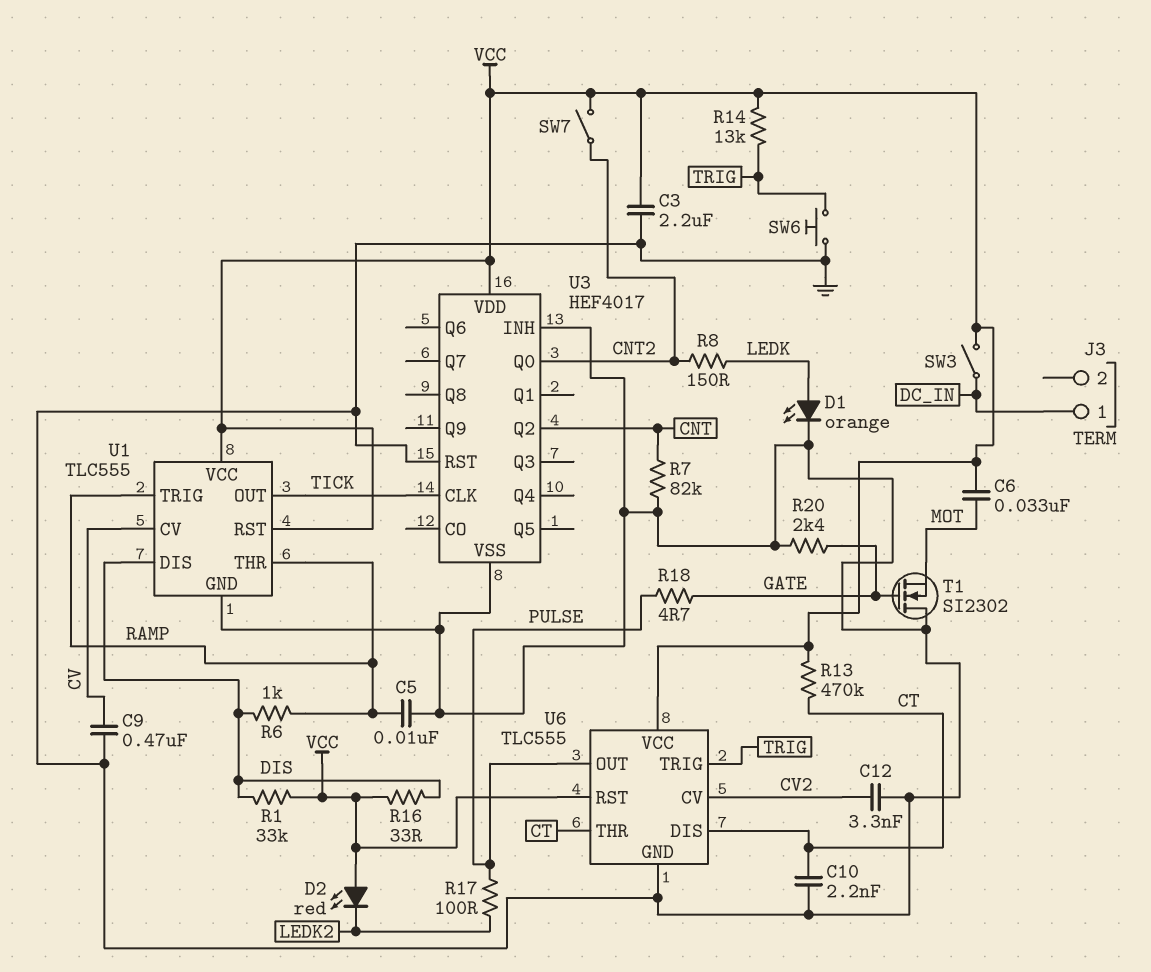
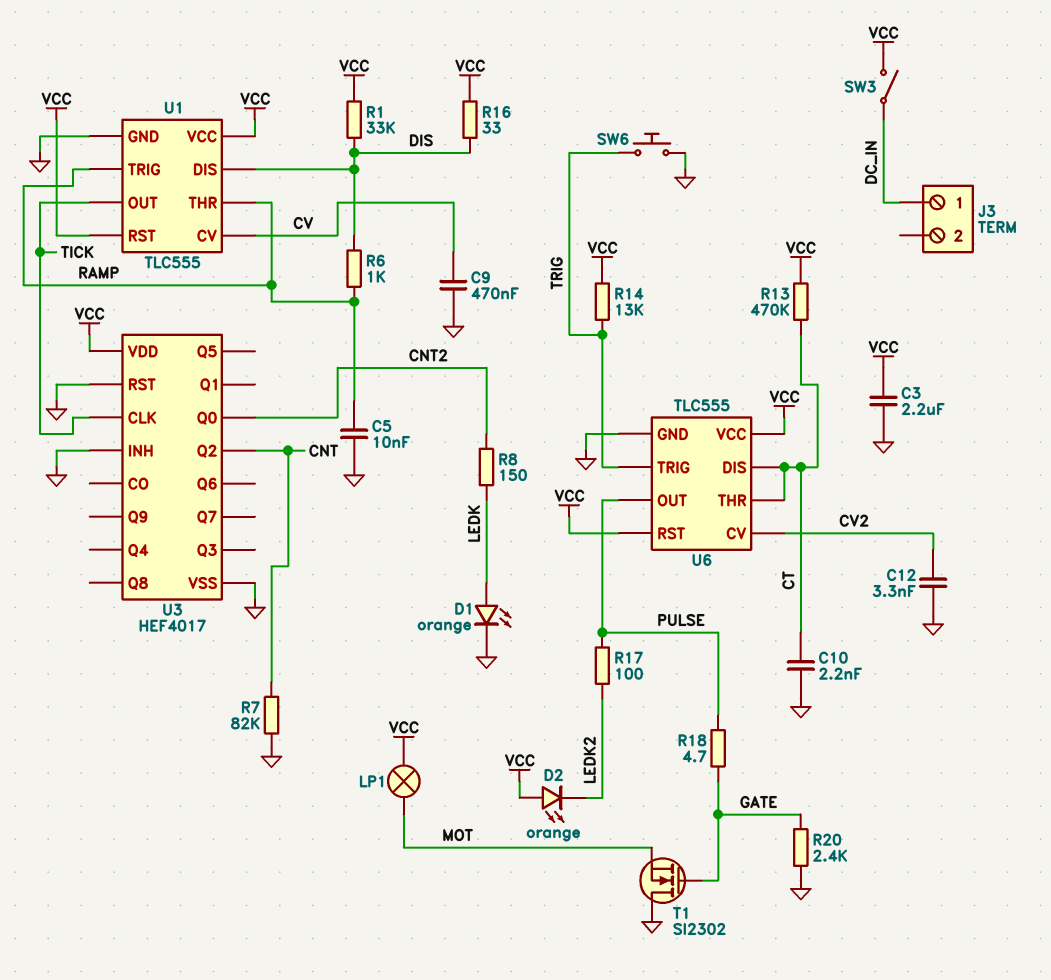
C6: 33nF (MOT, VCC) -> none
D2: LED red (A VCC, K LEDK2) -> LED orange (A VCC, K LEDK2)
LP1: none -> lamp (MOT, VCC)
SW7: switch (CNT2, VCC) -> none

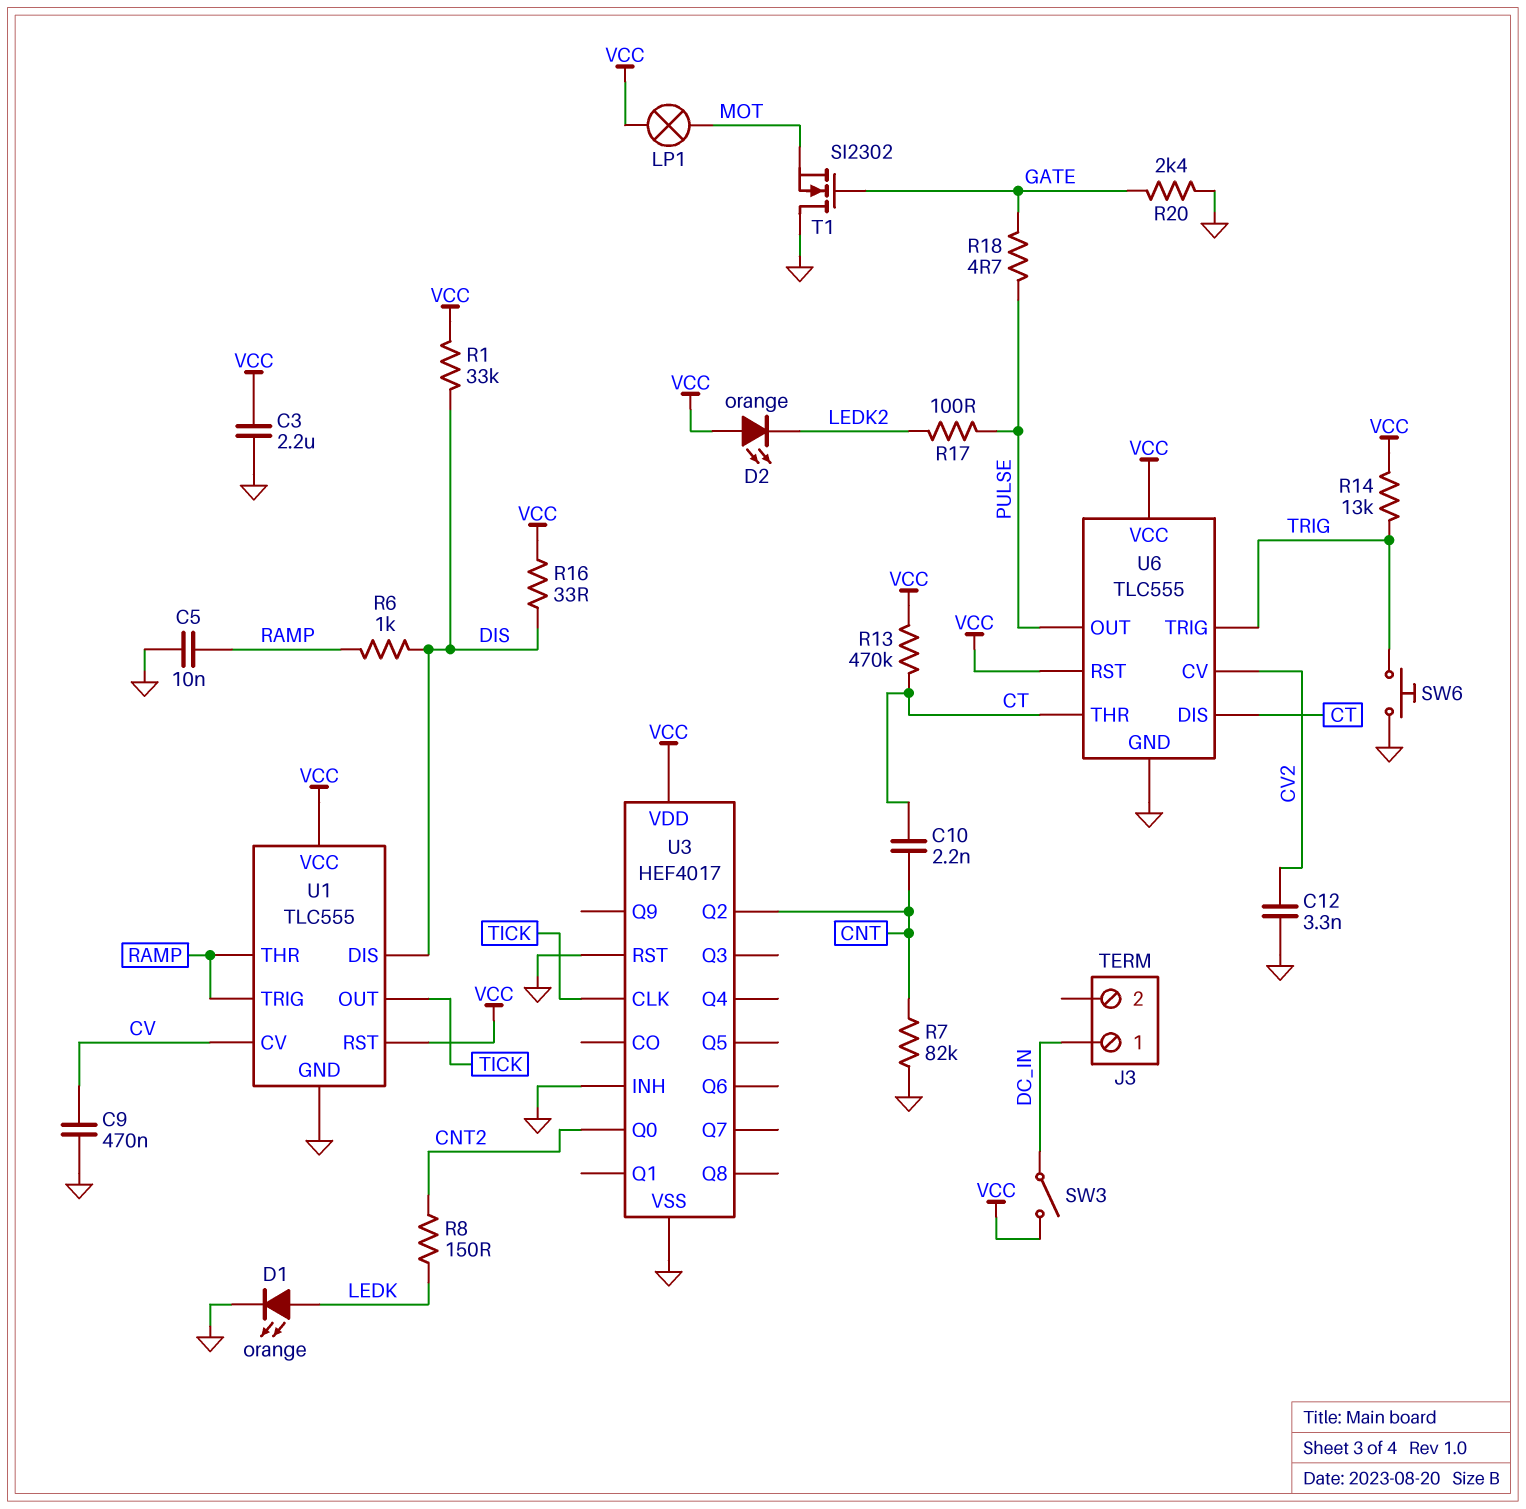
C10: 2.2nF (CT, GND) -> 2.2nF (CNT, CT)

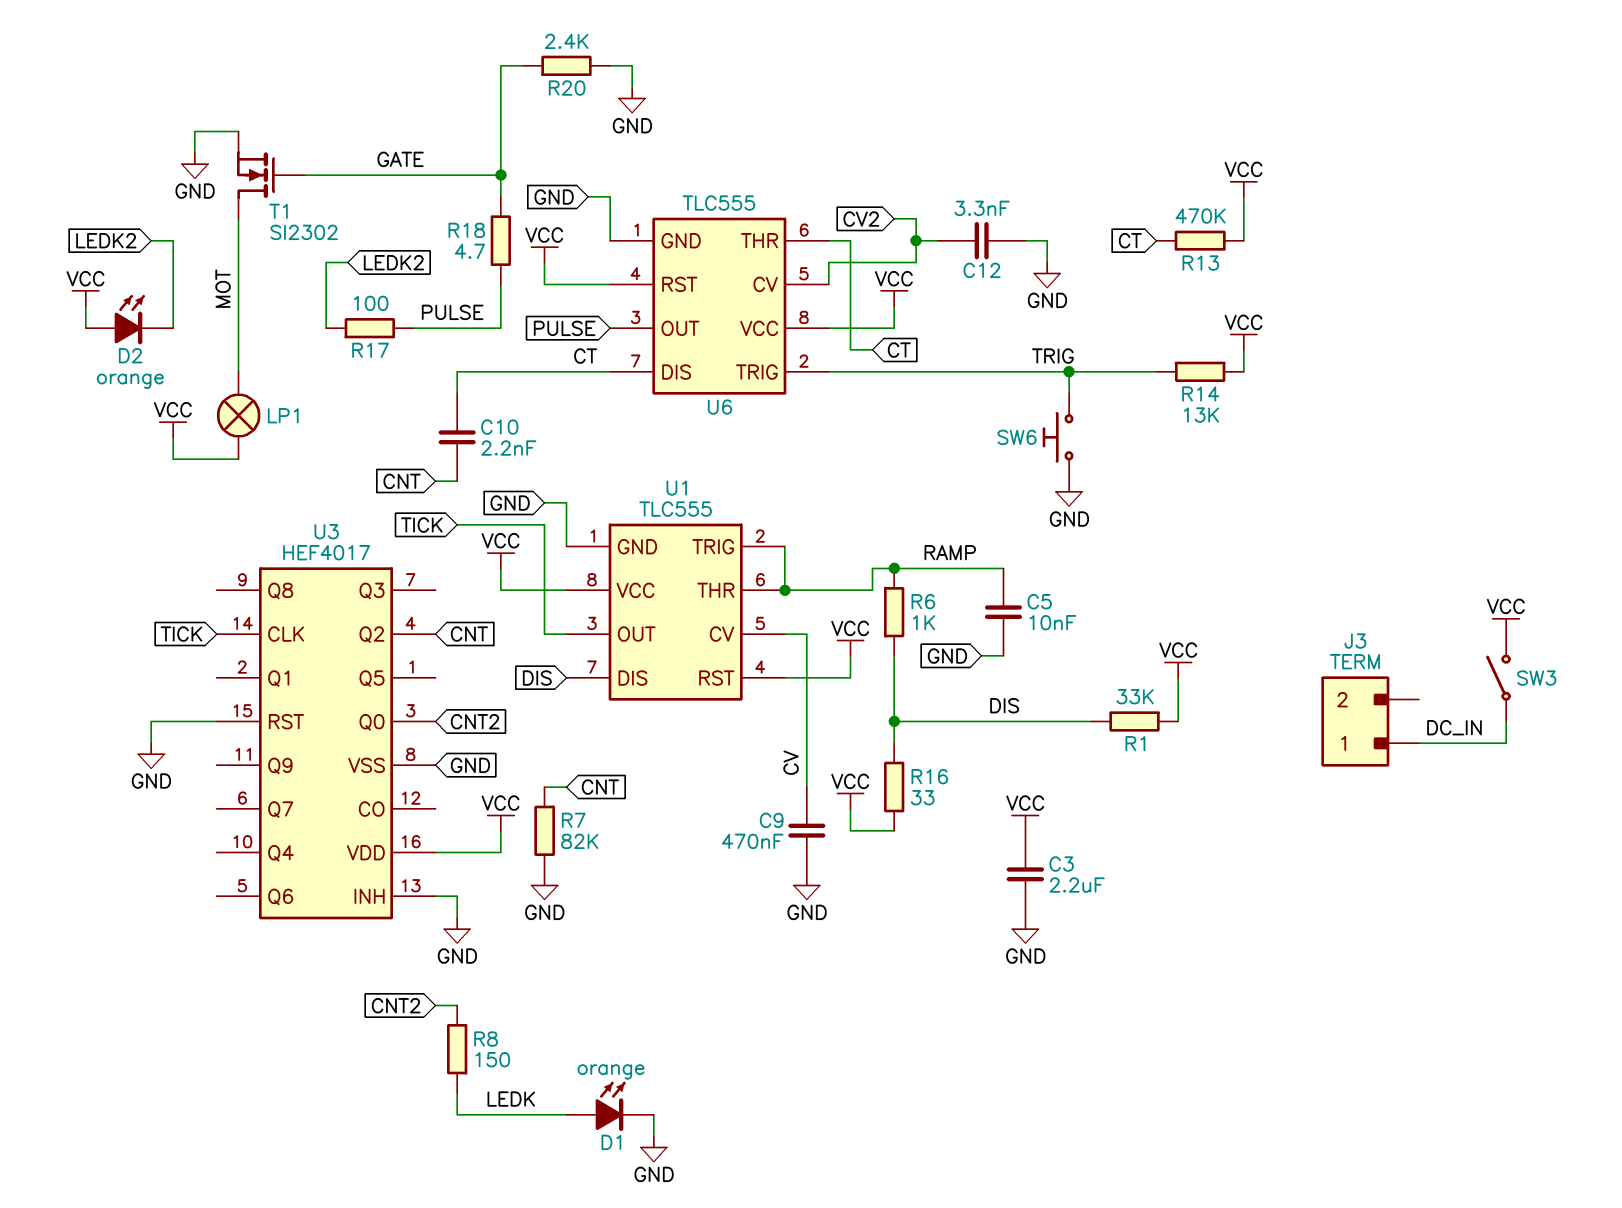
T1: NMOS SI2302 (G GATE, D GND, S MOT) -> NMOS SI2302 (G GATE, D MOT, S GND)

